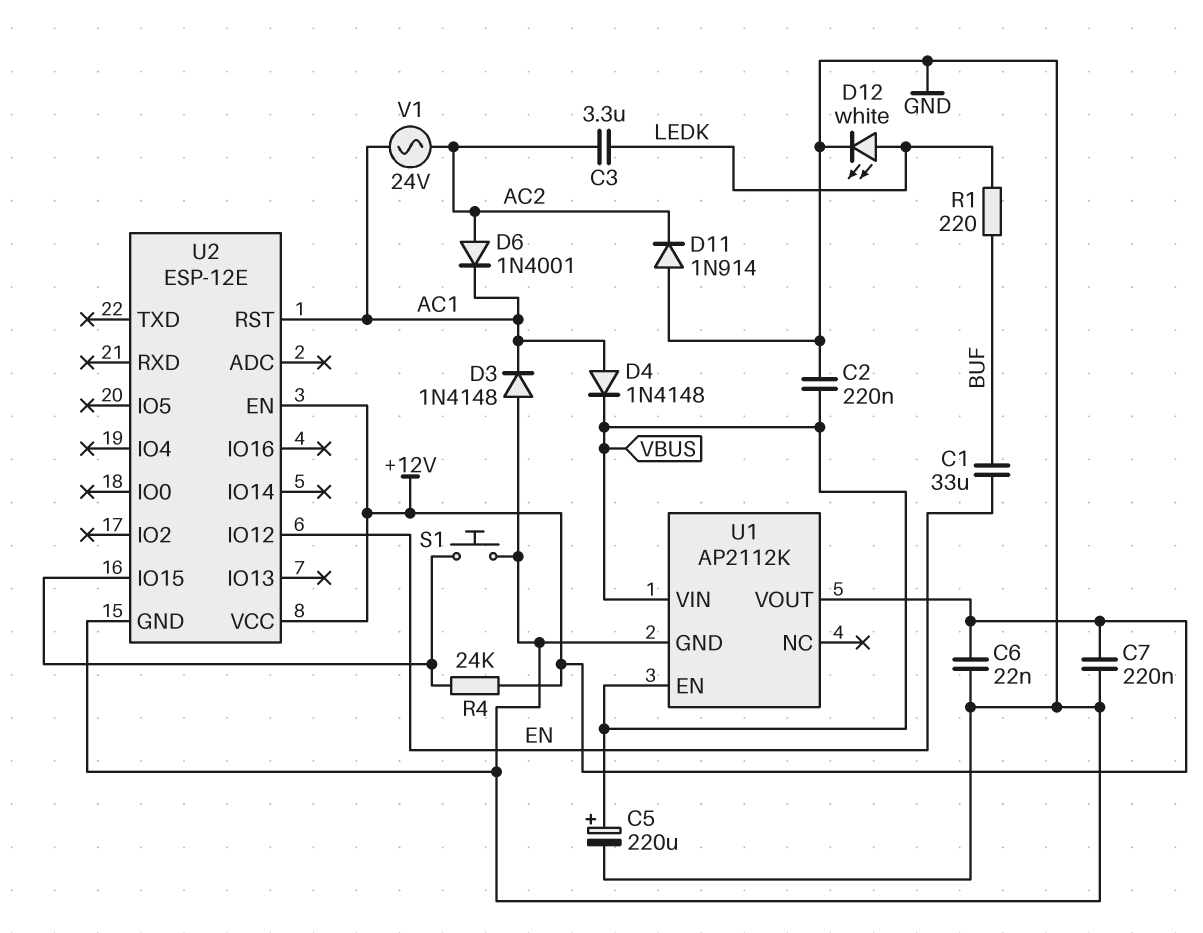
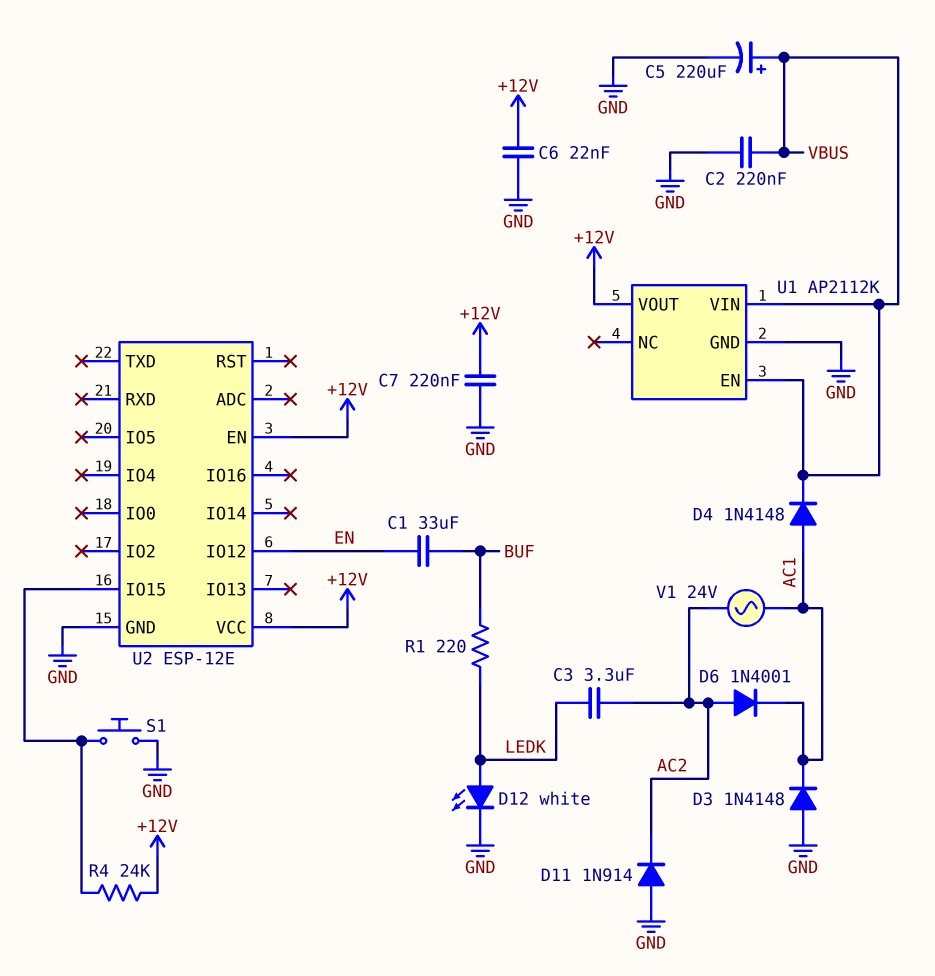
U2 pin RST: AC1 -> none

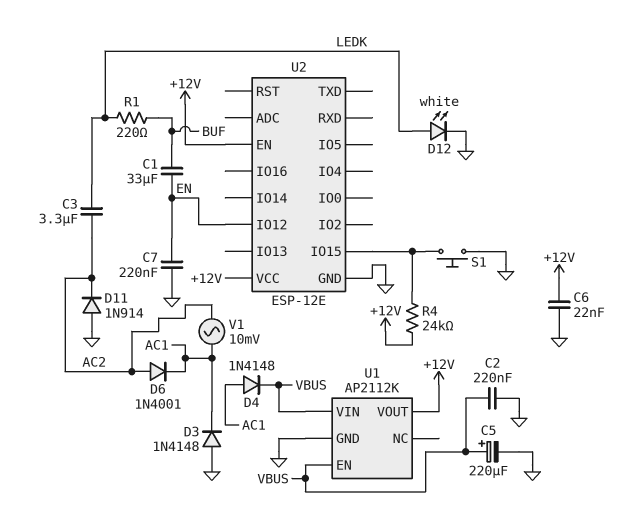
C7: 220nF (+12V, GND) -> 220nF (EN, GND)
V1: AC 24V (AC1, AC2) -> AC 10mV (AC1, AC2)

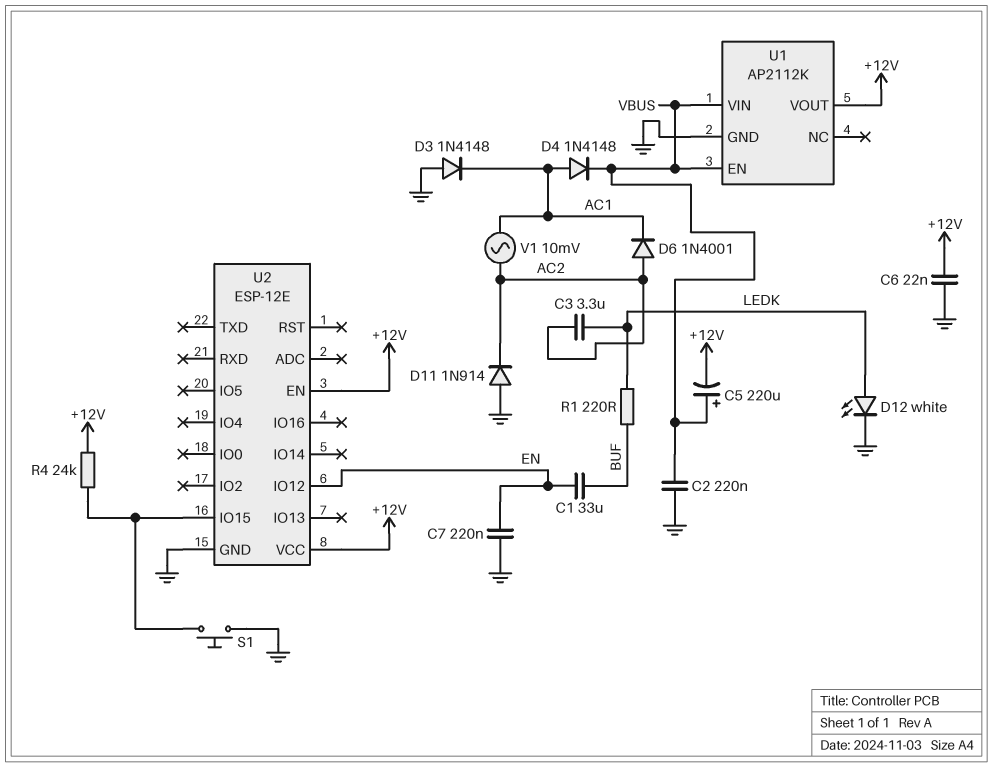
C5: 220uF (plus VBUS, minus GND) -> 220uF (plus VBUS, minus +12V)

